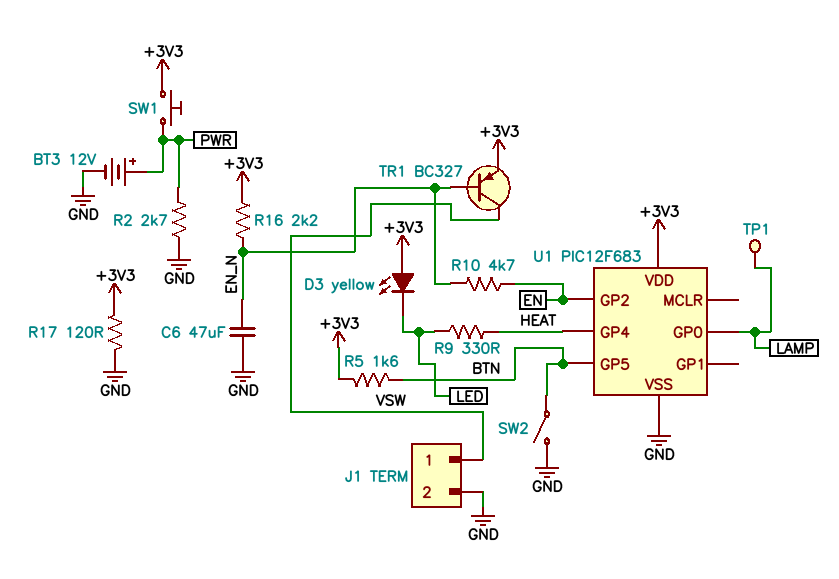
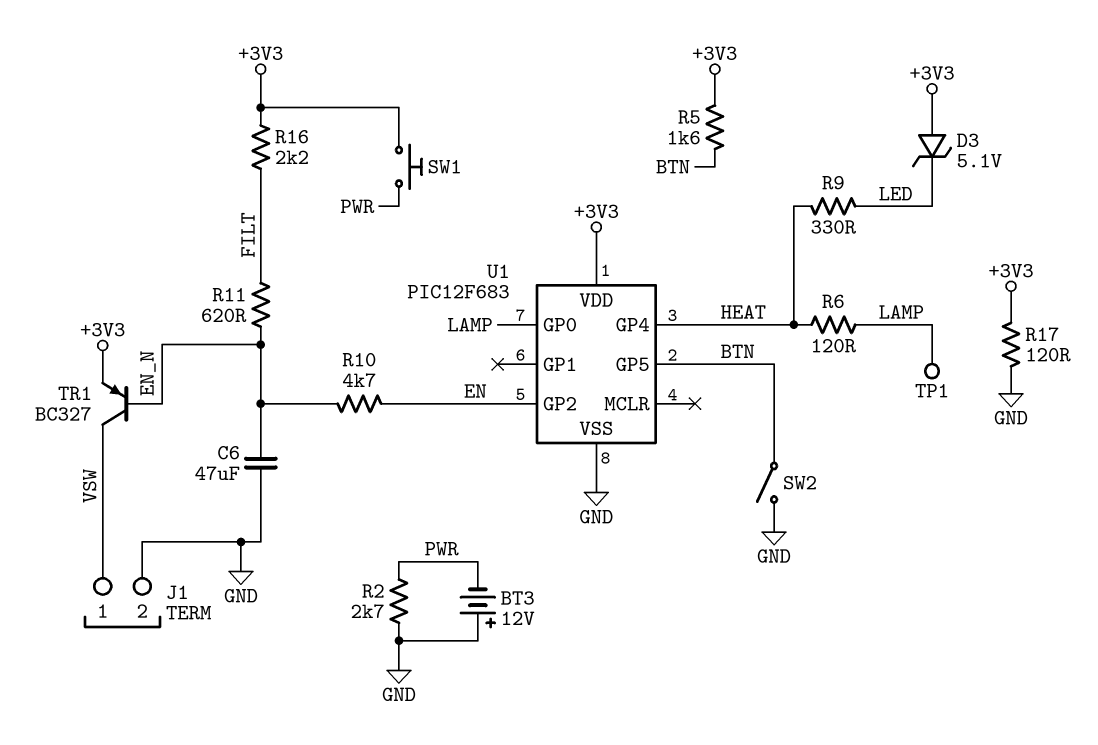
BT3: 12V (plus PWR, minus GND) -> 12V (plus GND, minus PWR)
D3: LED yellow (A +3V3, K LED) -> zener 5.1V (A +3V3, K LED)
R6: none -> 120 (HEAT, LAMP)
R11: none -> 620 (EN_N, FILT)
R16: 2.2k (+3V3, EN_N) -> 2.2k (+3V3, FILT)

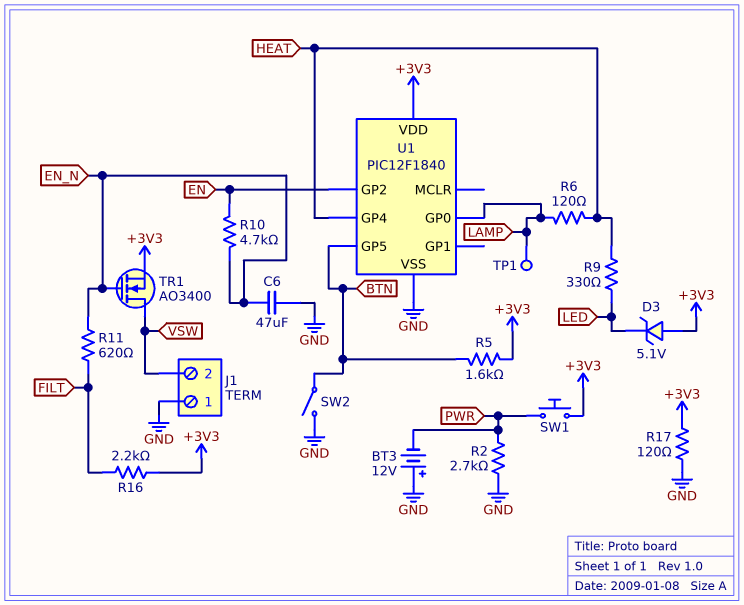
J1 pin 1: VSW -> GND
J1 pin 2: GND -> VSW
TR1: PNP BC327 (B EN_N, C VSW, E +3V3) -> NMOS AO3400 (G EN_N, D VSW, S +3V3)
U1: PIC12F683 -> PIC12F1840

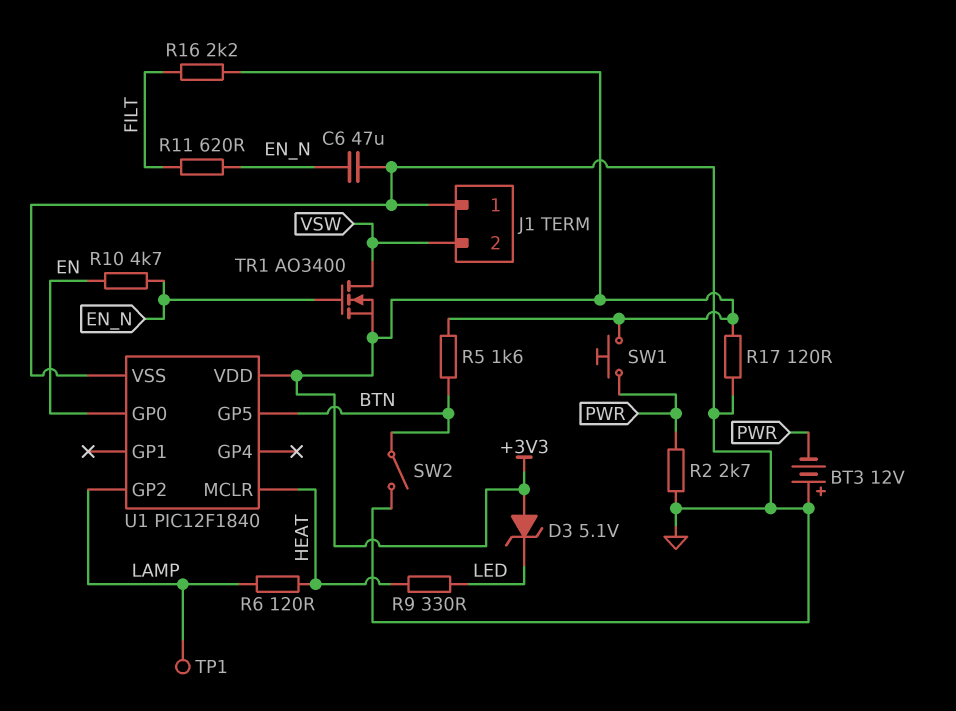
U1 pin GP0: LAMP -> EN
U1 pin GP2: EN -> LAMP
U1 pin GP4: HEAT -> none
U1 pin MCLR: none -> HEAT

